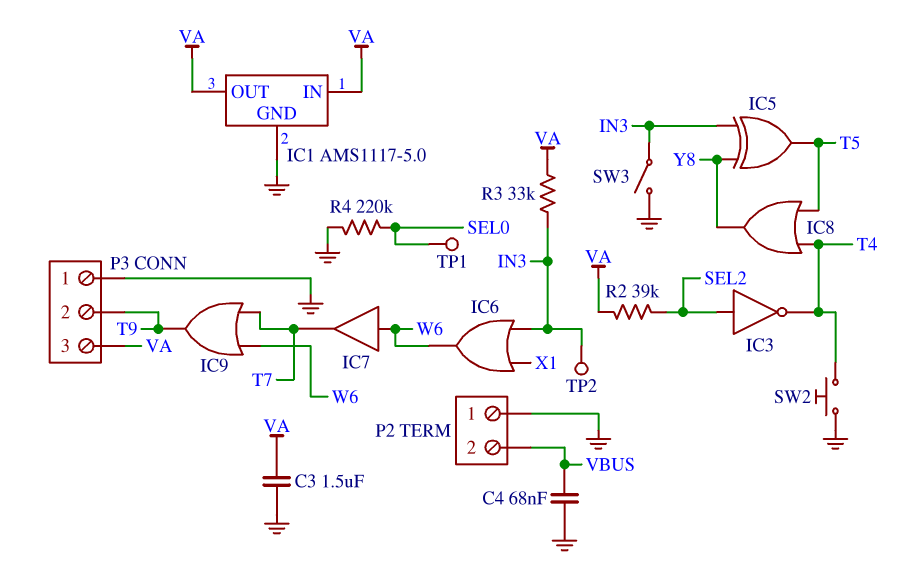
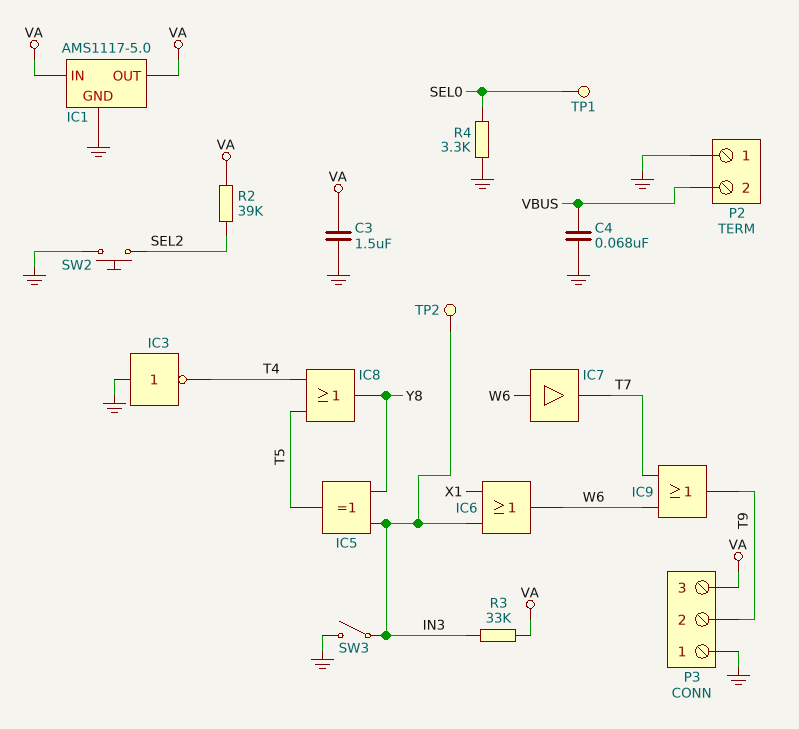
IC3: NOT (in SEL2, out T4) -> NOT (in GND, out T4)
R4: 220k (GND, SEL0) -> 3.3k (GND, SEL0)
SW2: button (GND, T4) -> button (GND, SEL2)

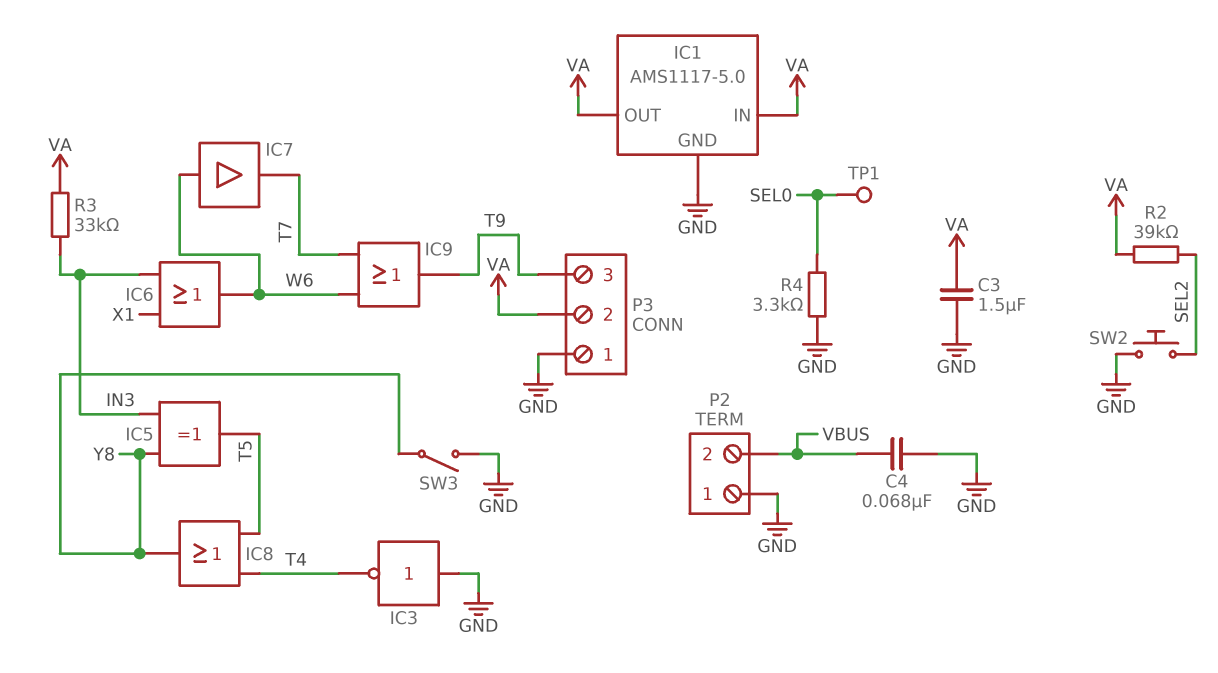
P3 pin 2: T9 -> VA
P3 pin 3: VA -> T9
SW3: switch (GND, IN3) -> switch (GND, Y8)
TP2: test point (IN3) -> none

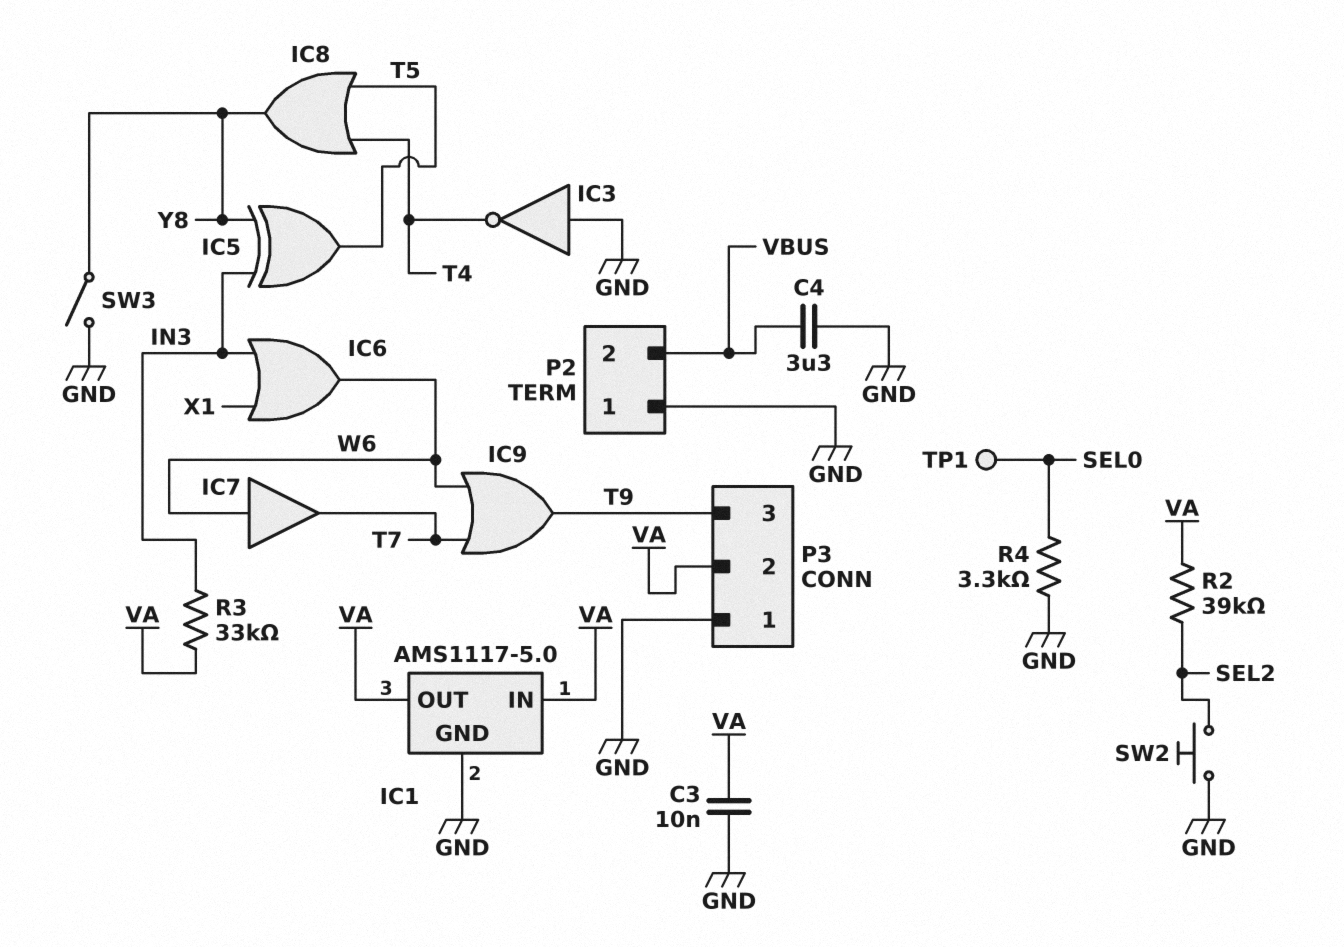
C3: 1.5uF (GND, VA) -> 10nF (GND, VA)
C4: 68nF (GND, VBUS) -> 3.3uF (GND, VBUS)

